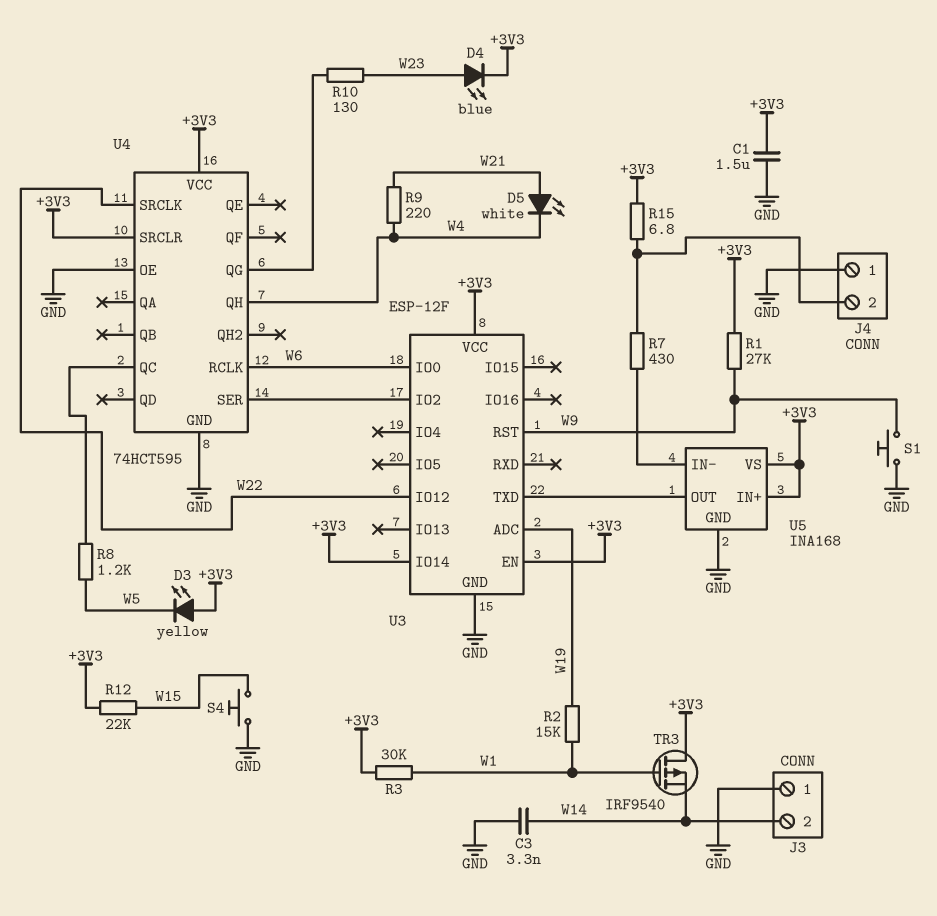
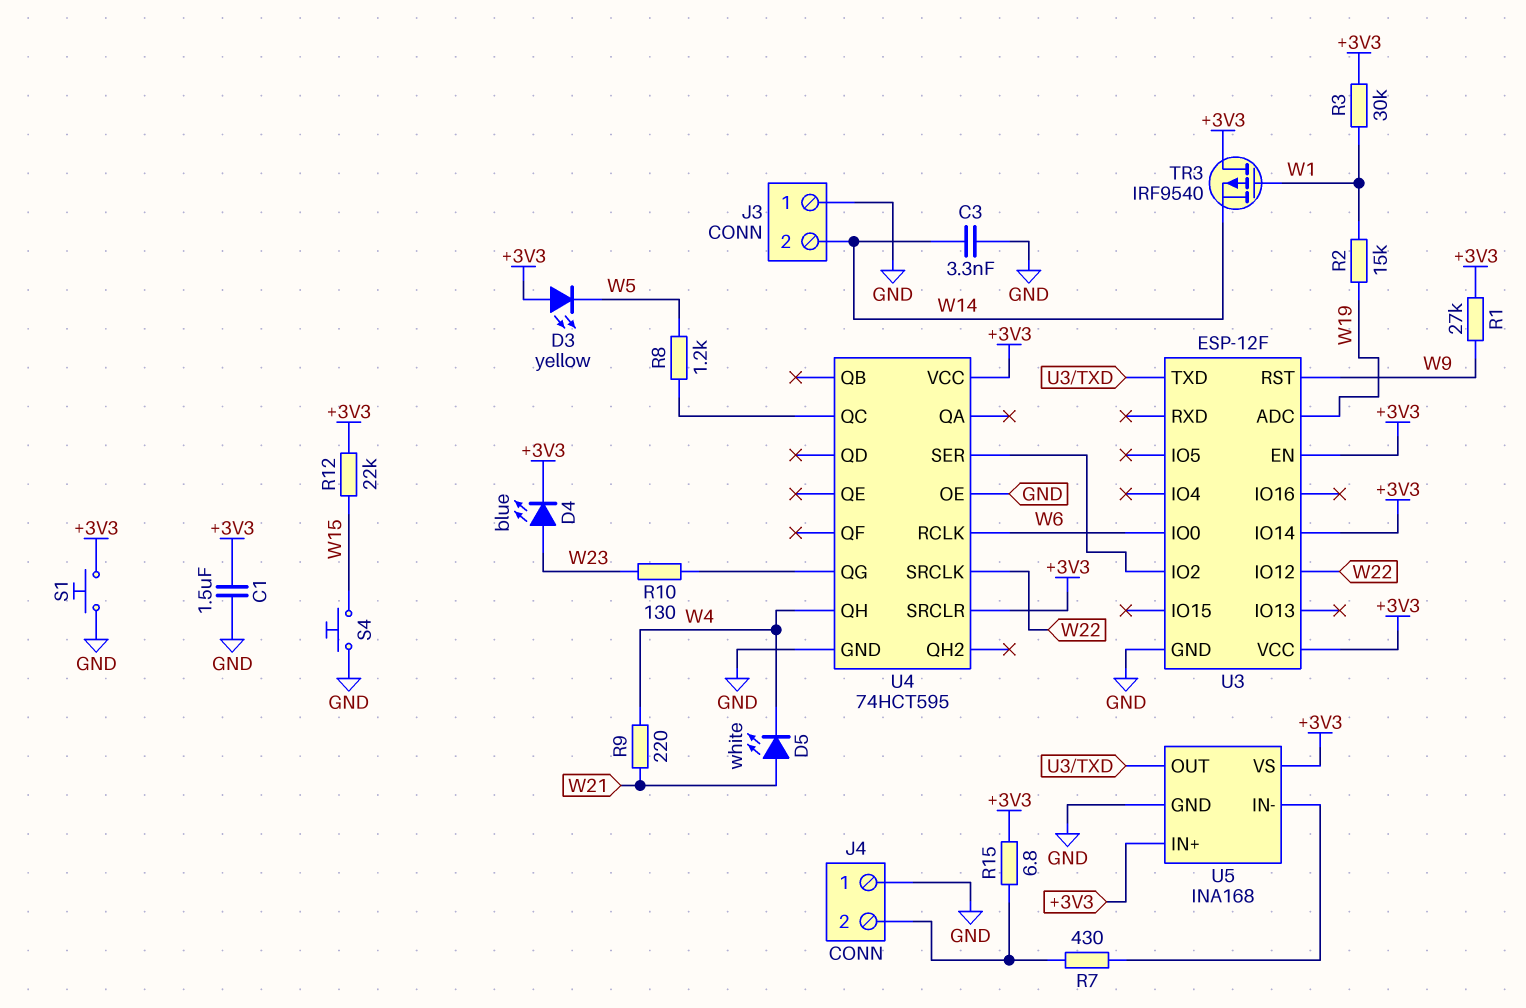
S1: button (GND, W9) -> button (+3V3, GND)

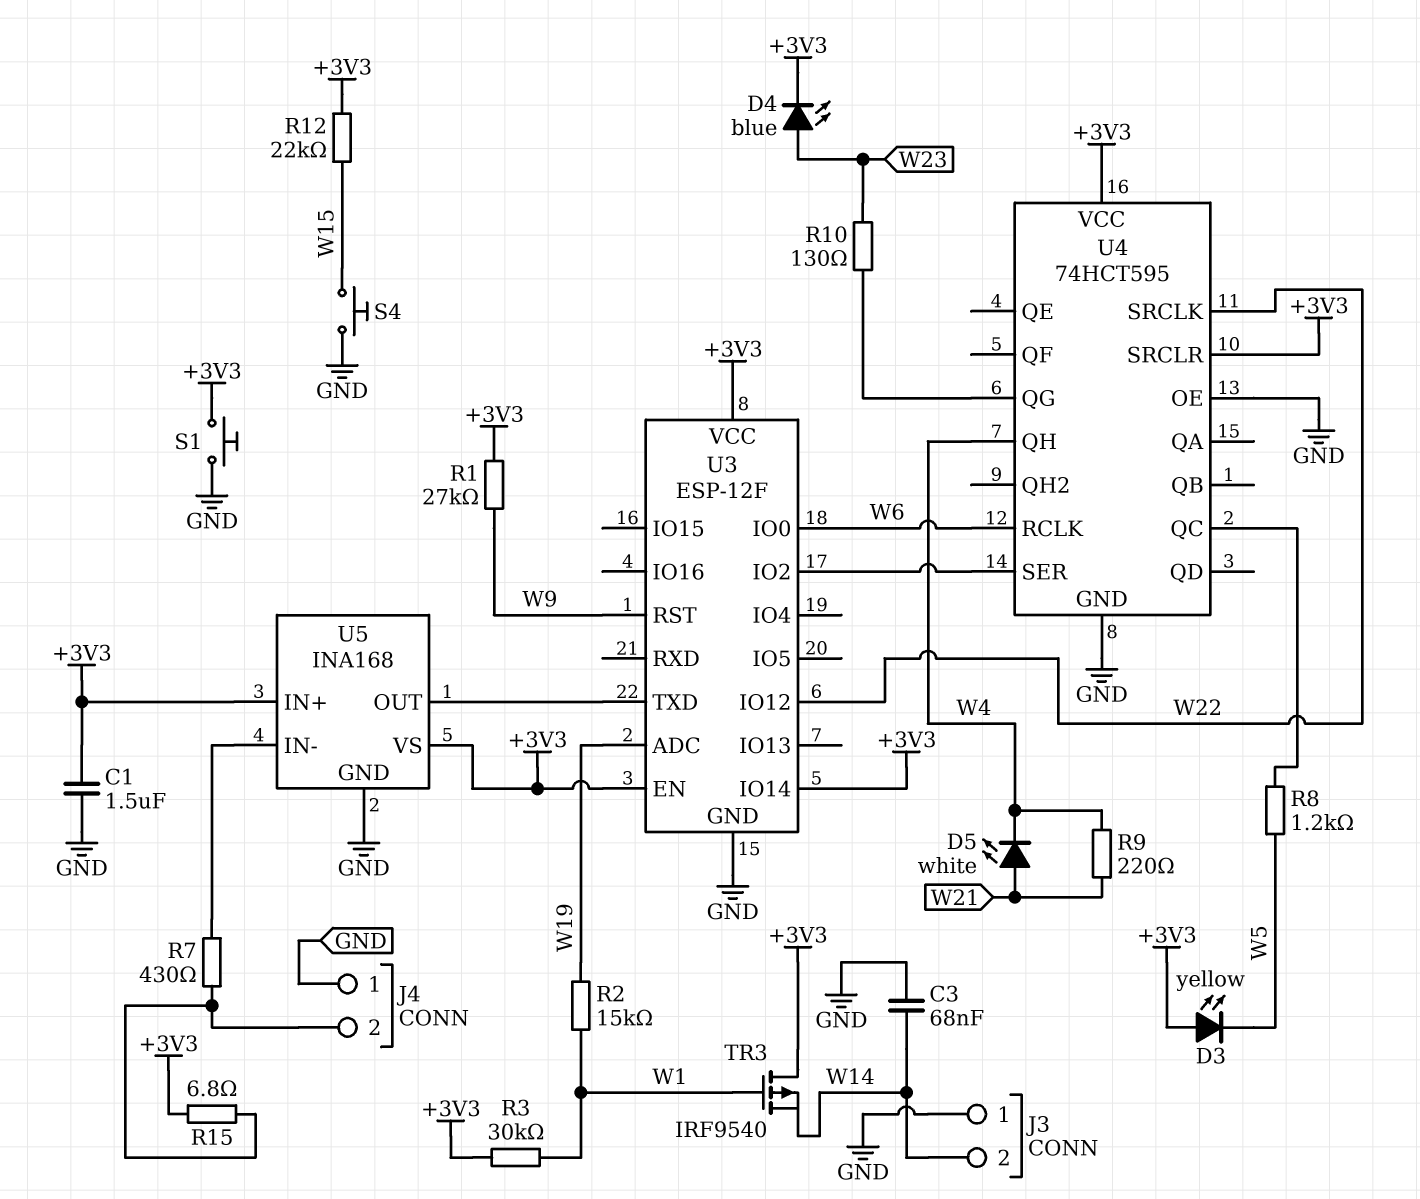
C3: 3.3nF (GND, W14) -> 68nF (GND, W14)

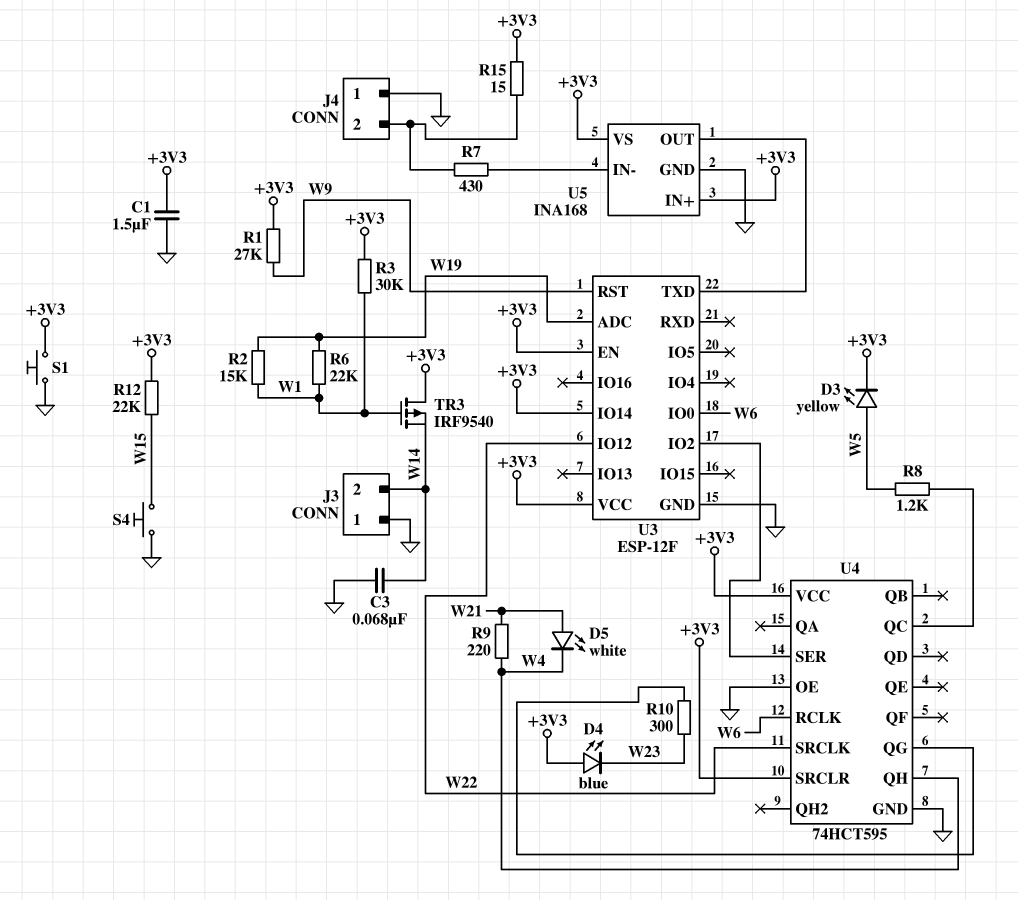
D3: LED yellow (A +3V3, K W5) -> LED yellow (A W5, K +3V3)
D4: LED blue (A W23, K +3V3) -> LED blue (A +3V3, K W23)
R6: none -> 22k (W1, W19)
R10: 130 (U4/QG, W23) -> 300 (U4/QG, W23)
R15: 6.8 (+3V3, J4/2) -> 15 (+3V3, J4/2)

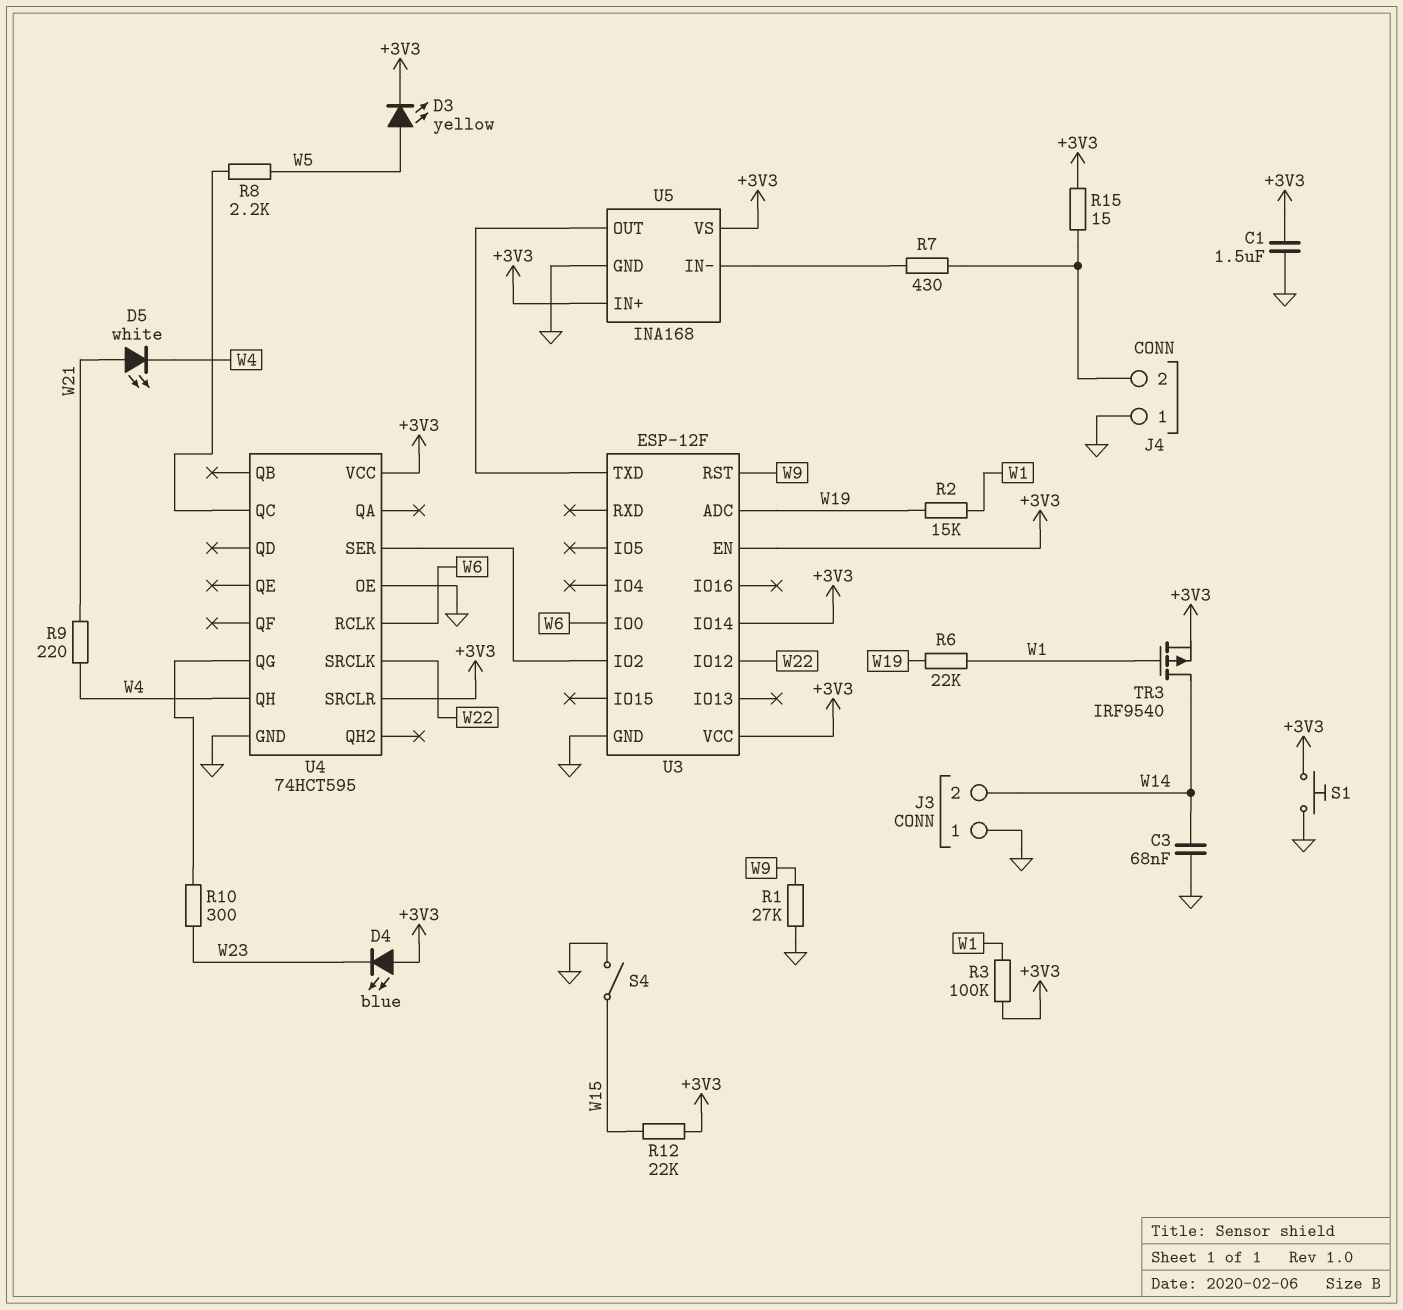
R1: 27k (+3V3, W9) -> 27k (GND, W9)
R3: 30k (+3V3, W1) -> 100k (+3V3, W1)
R8: 1.2k (U4/QC, W5) -> 2.2k (U4/QC, W5)
S4: button (GND, W15) -> switch (GND, W15)
TR3: PMOS IRF9540 (G W1, D +3V3, S W14) -> PMOS IRF9540 (G W1, D W14, S +3V3)

